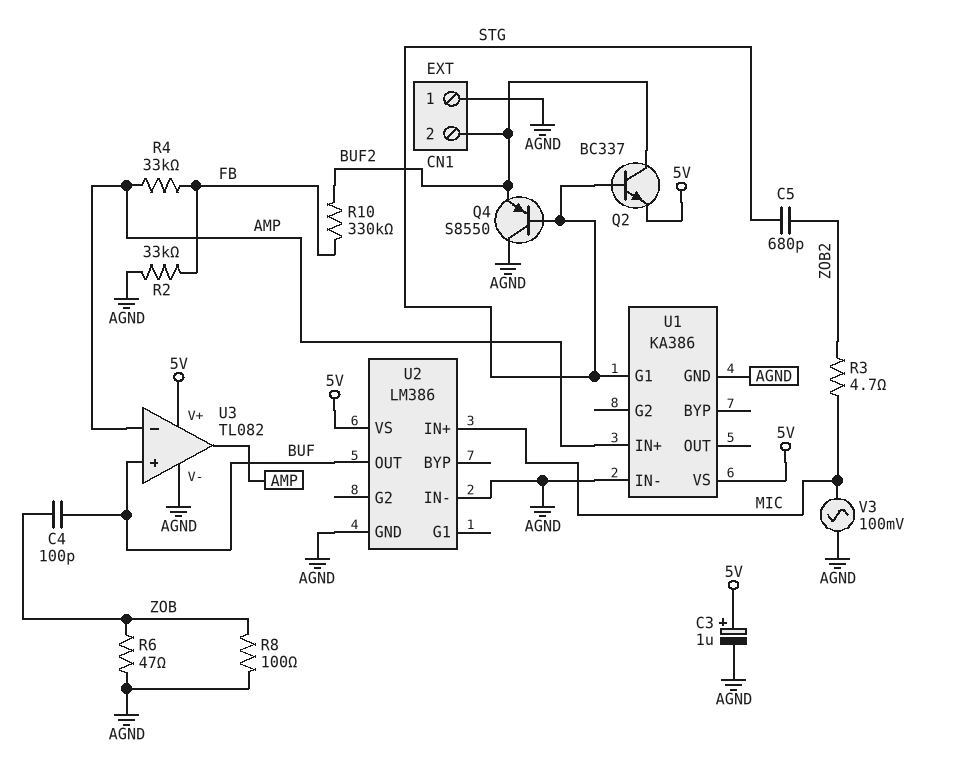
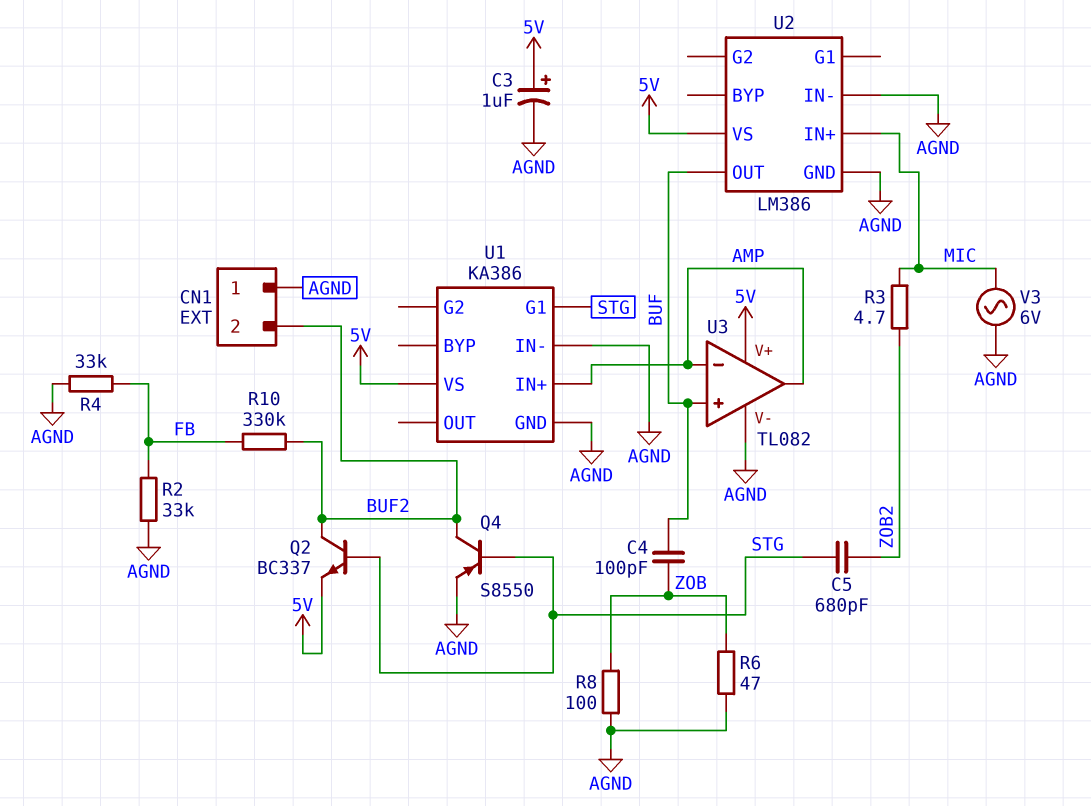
Q4: PNP S8550 (B STG, C AGND, E BUF2) -> PNP S8550 (B STG, C BUF2, E AGND)
R4: 33k (AMP, FB) -> 33k (AGND, FB)
V3: AC 100mV (AGND, MIC) -> AC 6V (AGND, MIC)

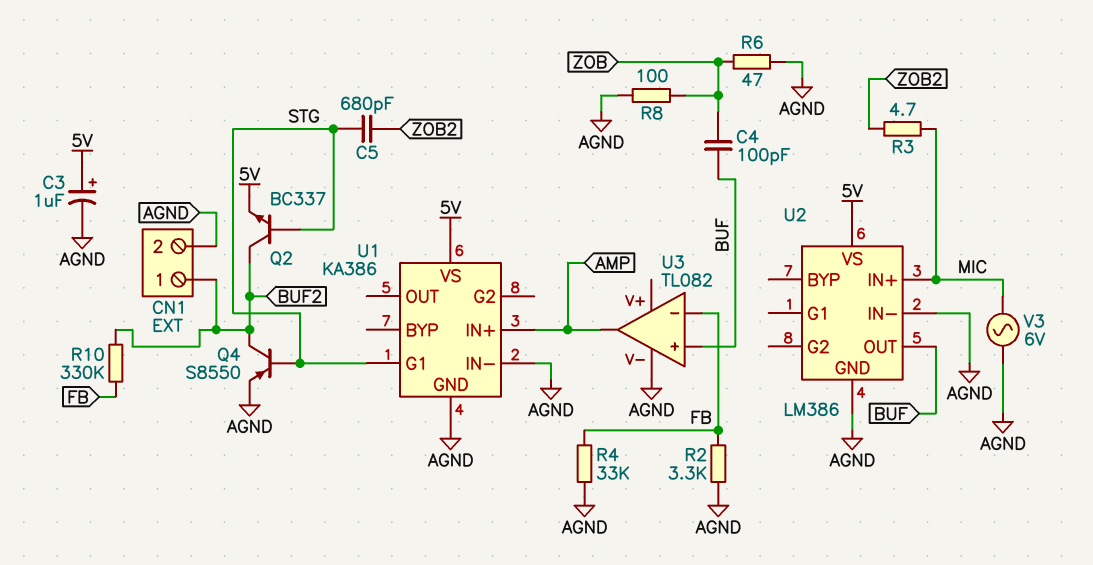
CN1 pin 1: AGND -> BUF2
CN1 pin 2: BUF2 -> AGND
R2: 33k (AGND, FB) -> 3.3k (AGND, FB)
U3 pin V+: 5V -> none
U3 pin in-: AMP -> FB

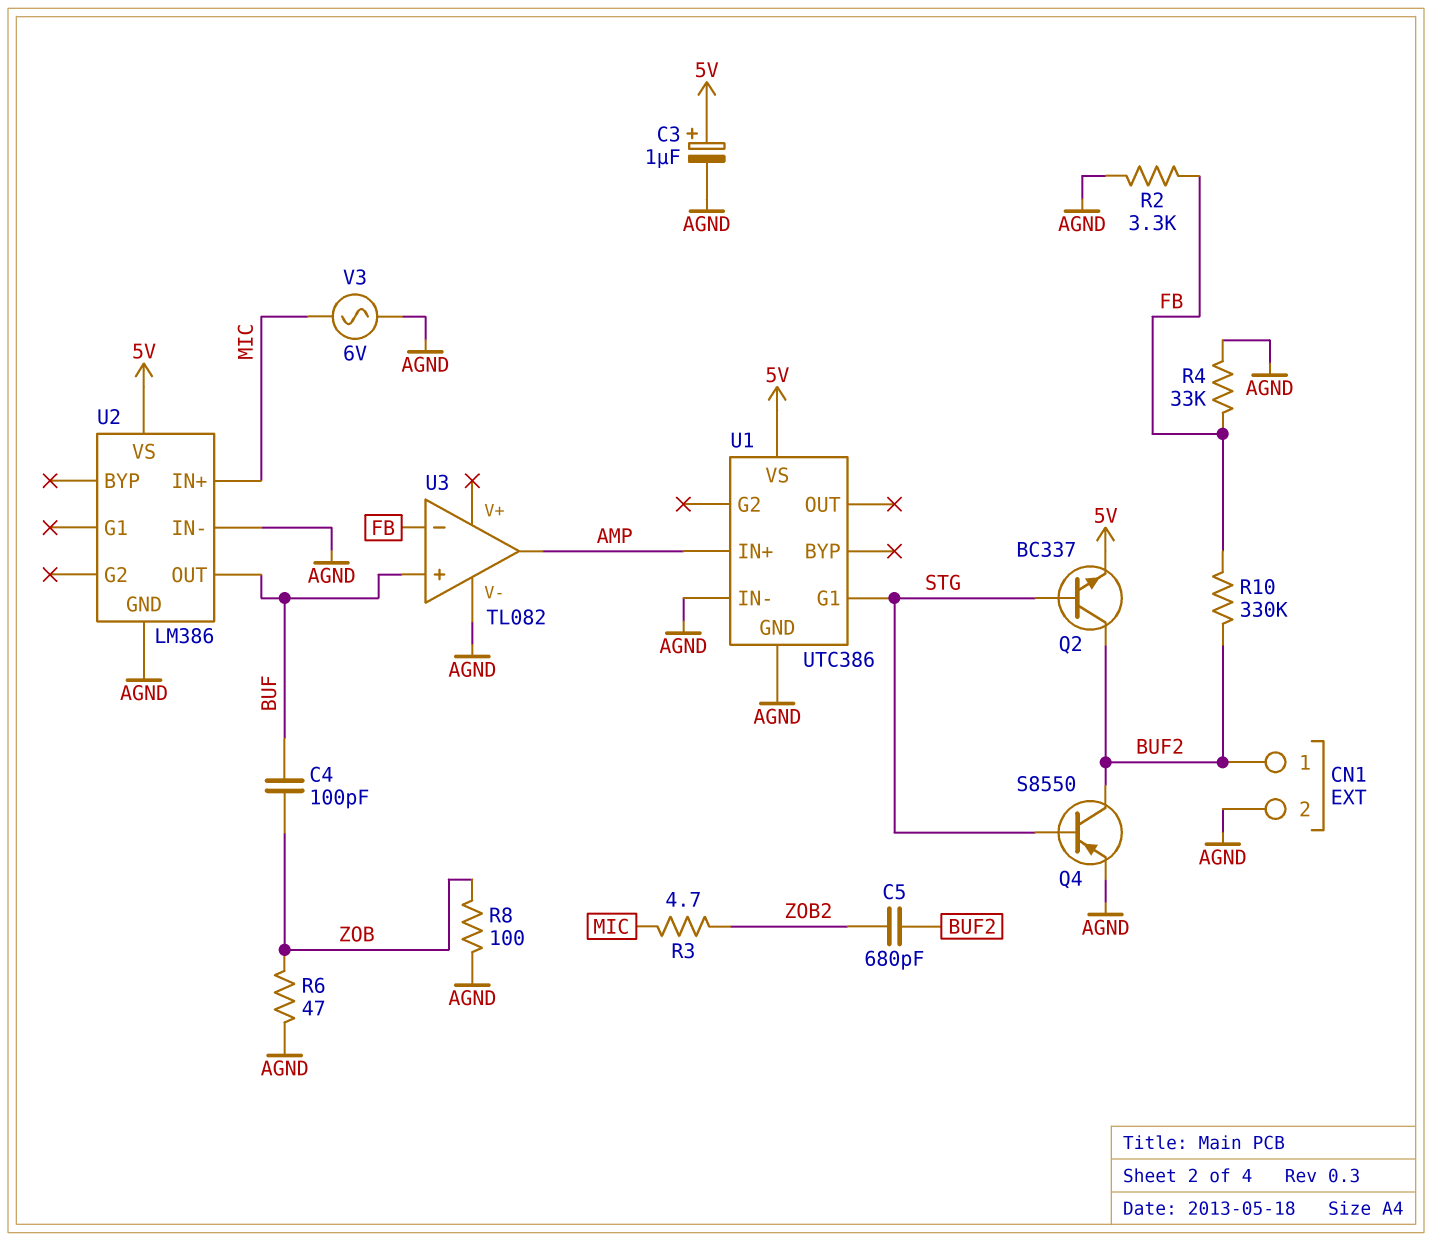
C5: 680pF (STG, ZOB2) -> 680pF (BUF2, ZOB2)
U1: KA386 -> UTC386

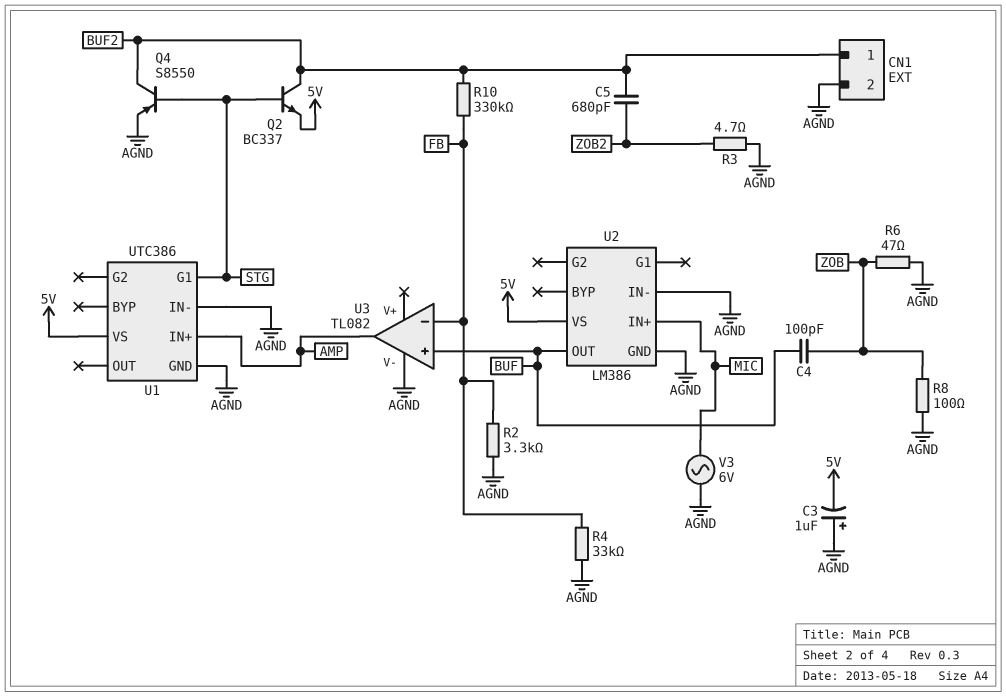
C3: 1uF (plus 5V, minus AGND) -> 1uF (plus AGND, minus 5V)
R3: 4.7 (MIC, ZOB2) -> 4.7 (AGND, ZOB2)

